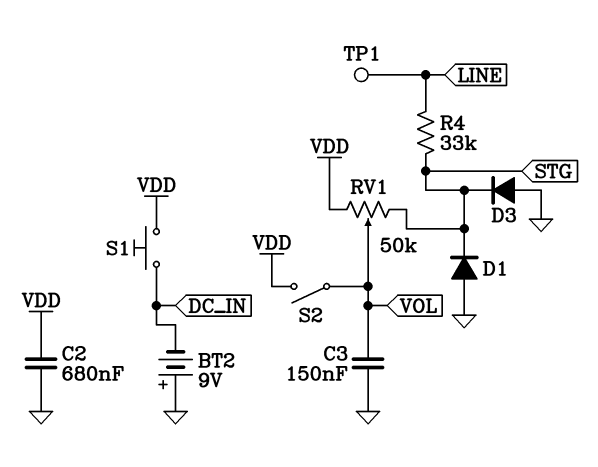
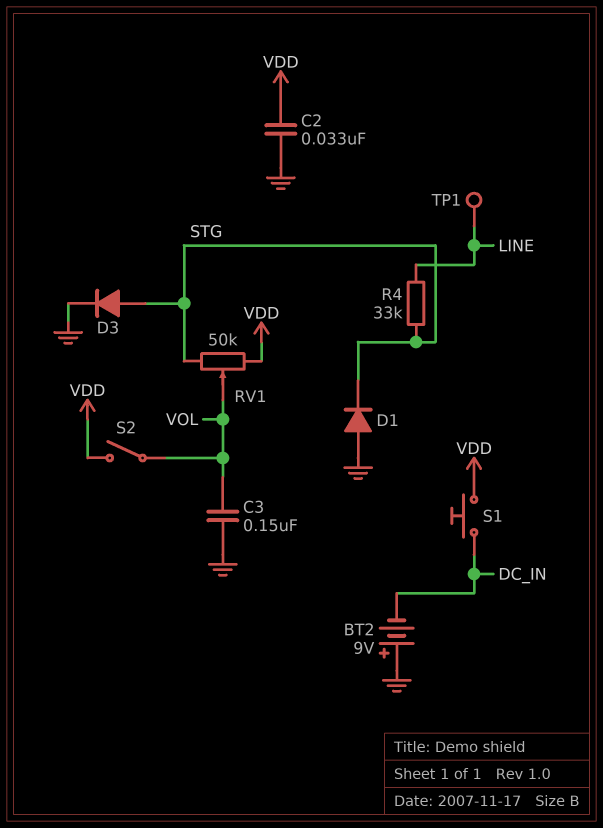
C2: 680nF (GND, VDD) -> 33nF (GND, VDD)
D3: diode (A GND, K STG) -> diode (A STG, K GND)

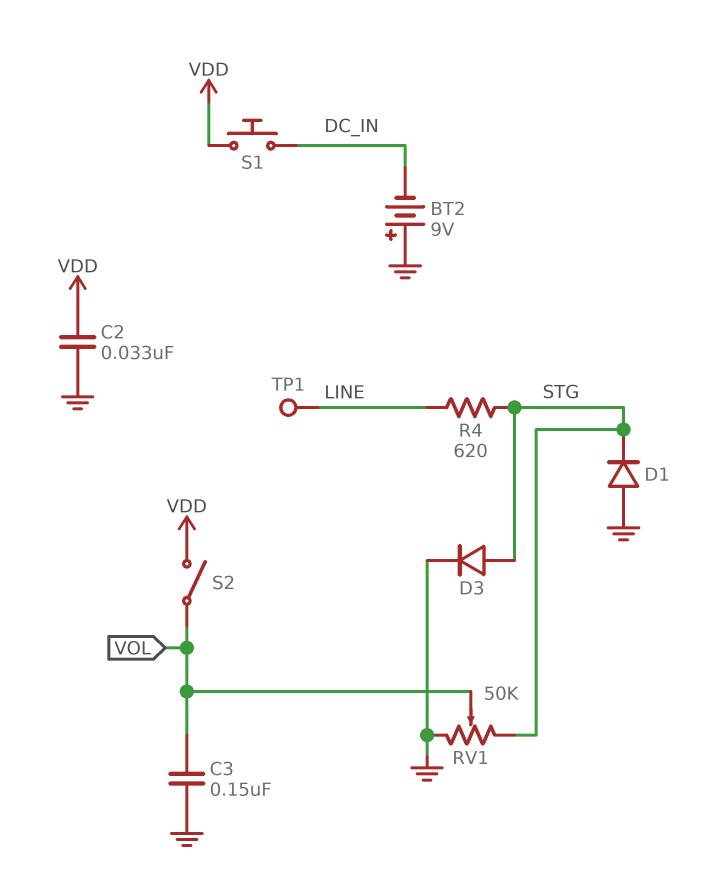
R4: 33k (LINE, STG) -> 620 (LINE, STG)
RV1: 50k (STG, VDD, wiper VOL) -> 50k (GND, STG, wiper VOL)

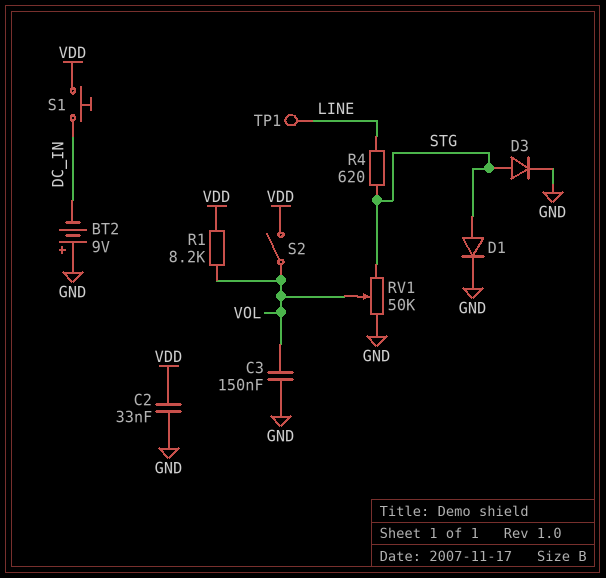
D1: diode (A GND, K STG) -> diode (A STG, K GND)
R1: none -> 8.2k (VDD, VOL)

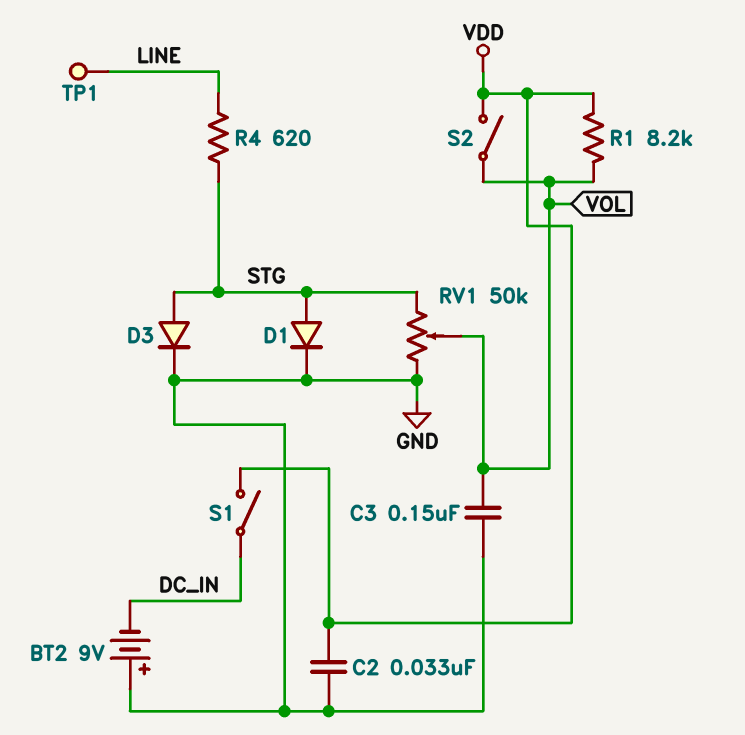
S1: button (DC_IN, VDD) -> switch (DC_IN, VDD)

